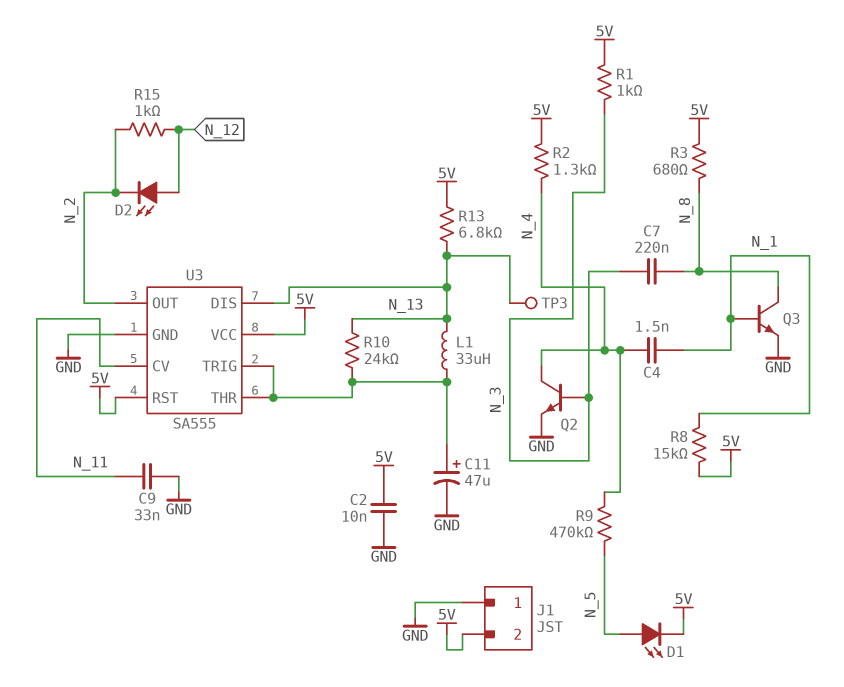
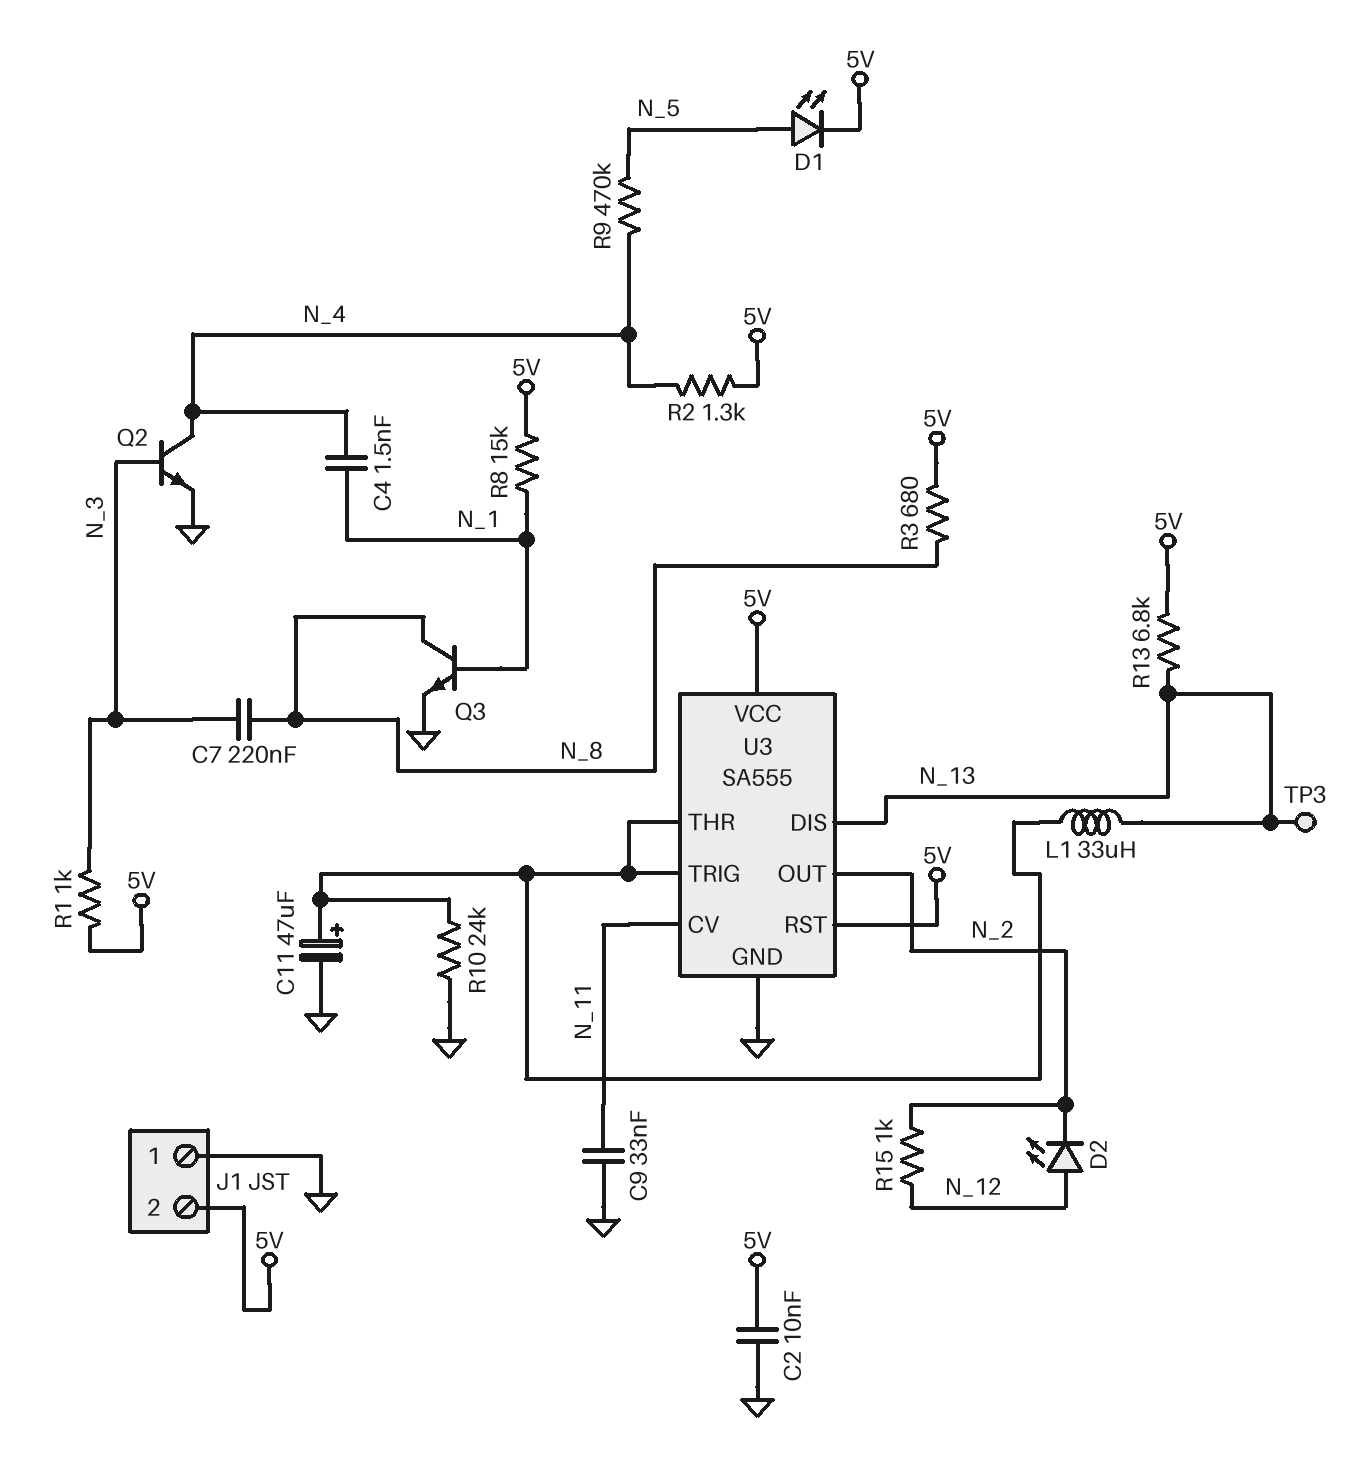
R10: 24k (N_13, U3/THR) -> 24k (GND, U3/THR)

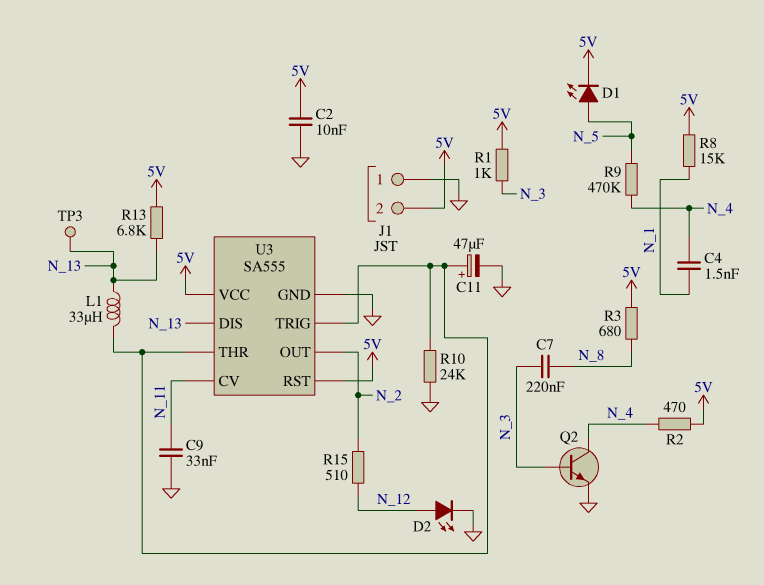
D2: LED (A N_12, K N_2) -> LED (A N_12, K GND)
Q3: NPN (B N_1, C N_8, E GND) -> none
R2: 1.3k (5V, N_4) -> 470 (5V, N_4)
R15: 1k (N_2, N_12) -> 510 (N_2, N_12)

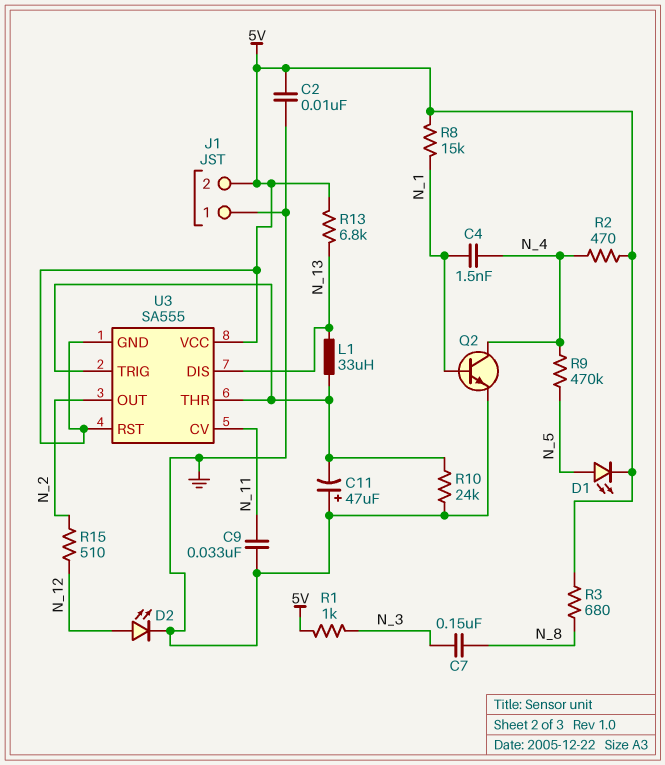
C7: 220nF (N_3, N_8) -> 150nF (N_3, N_8)
C11: 47uF (plus U3/THR, minus GND) -> 47uF (plus GND, minus U3/THR)
Q2: NPN (B N_3, C N_4, E GND) -> NPN (B N_1, C N_4, E GND)
TP3: test point (N_13) -> none
U3 pin GND: GND -> 5V

